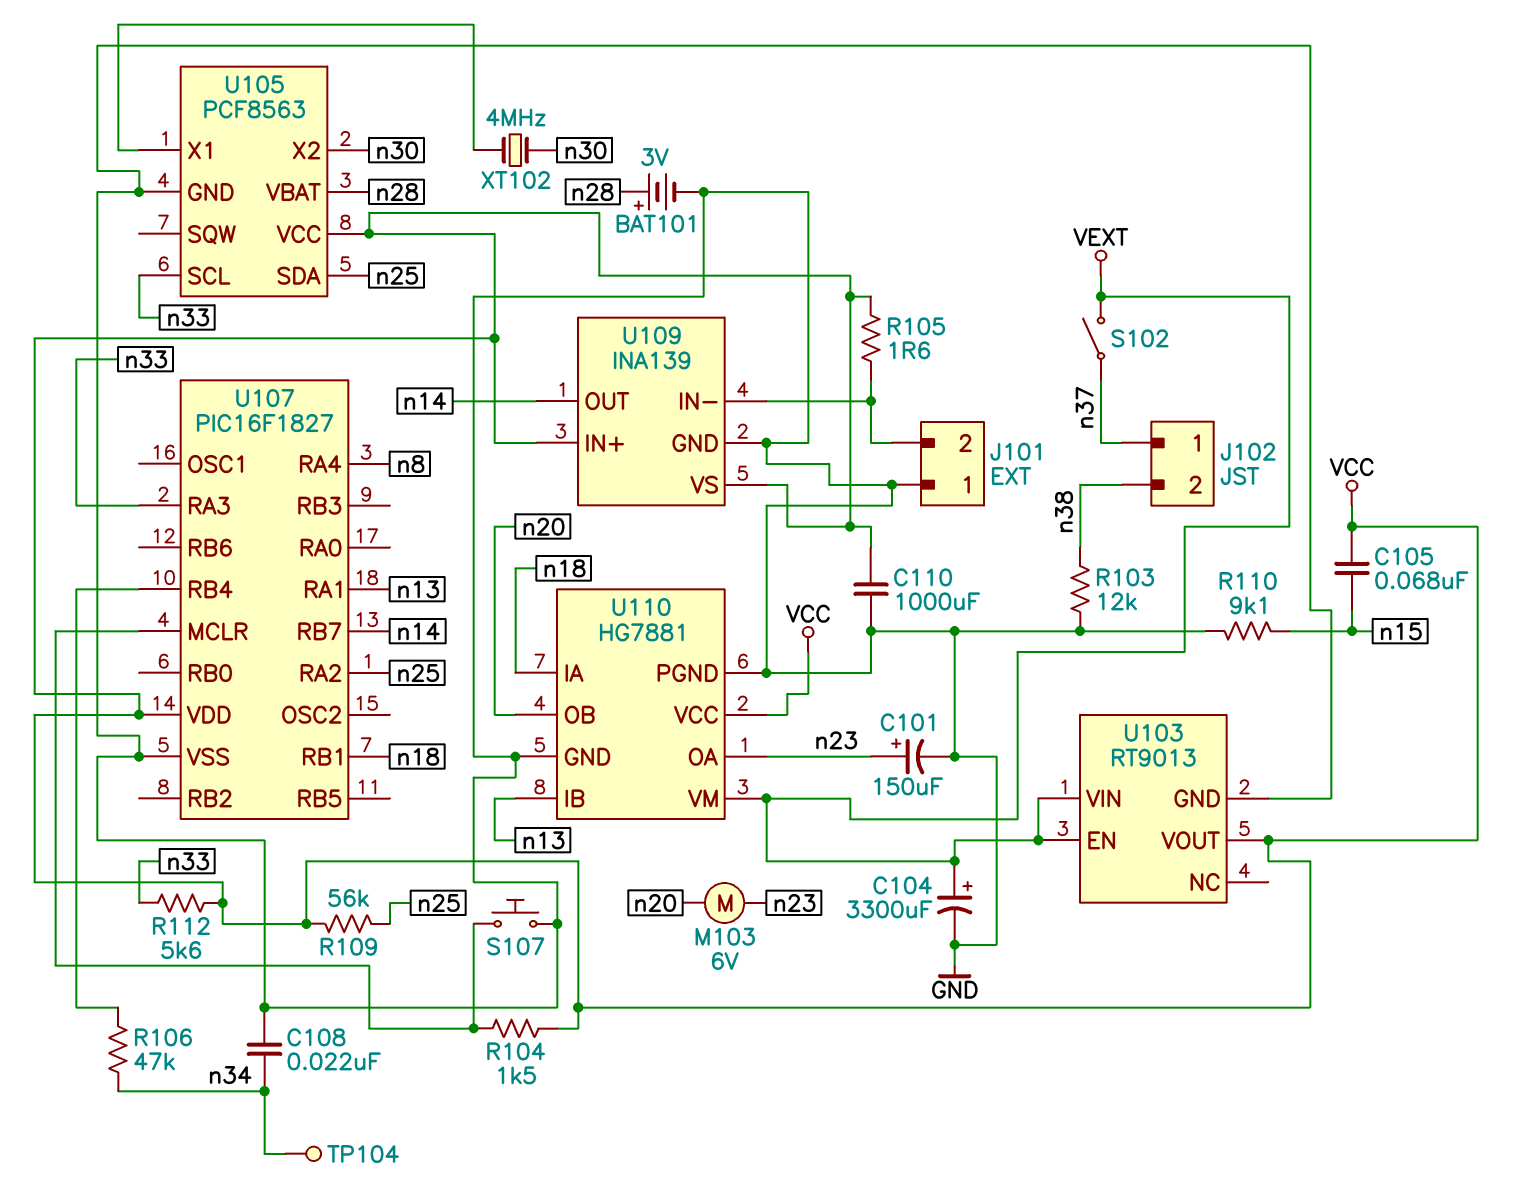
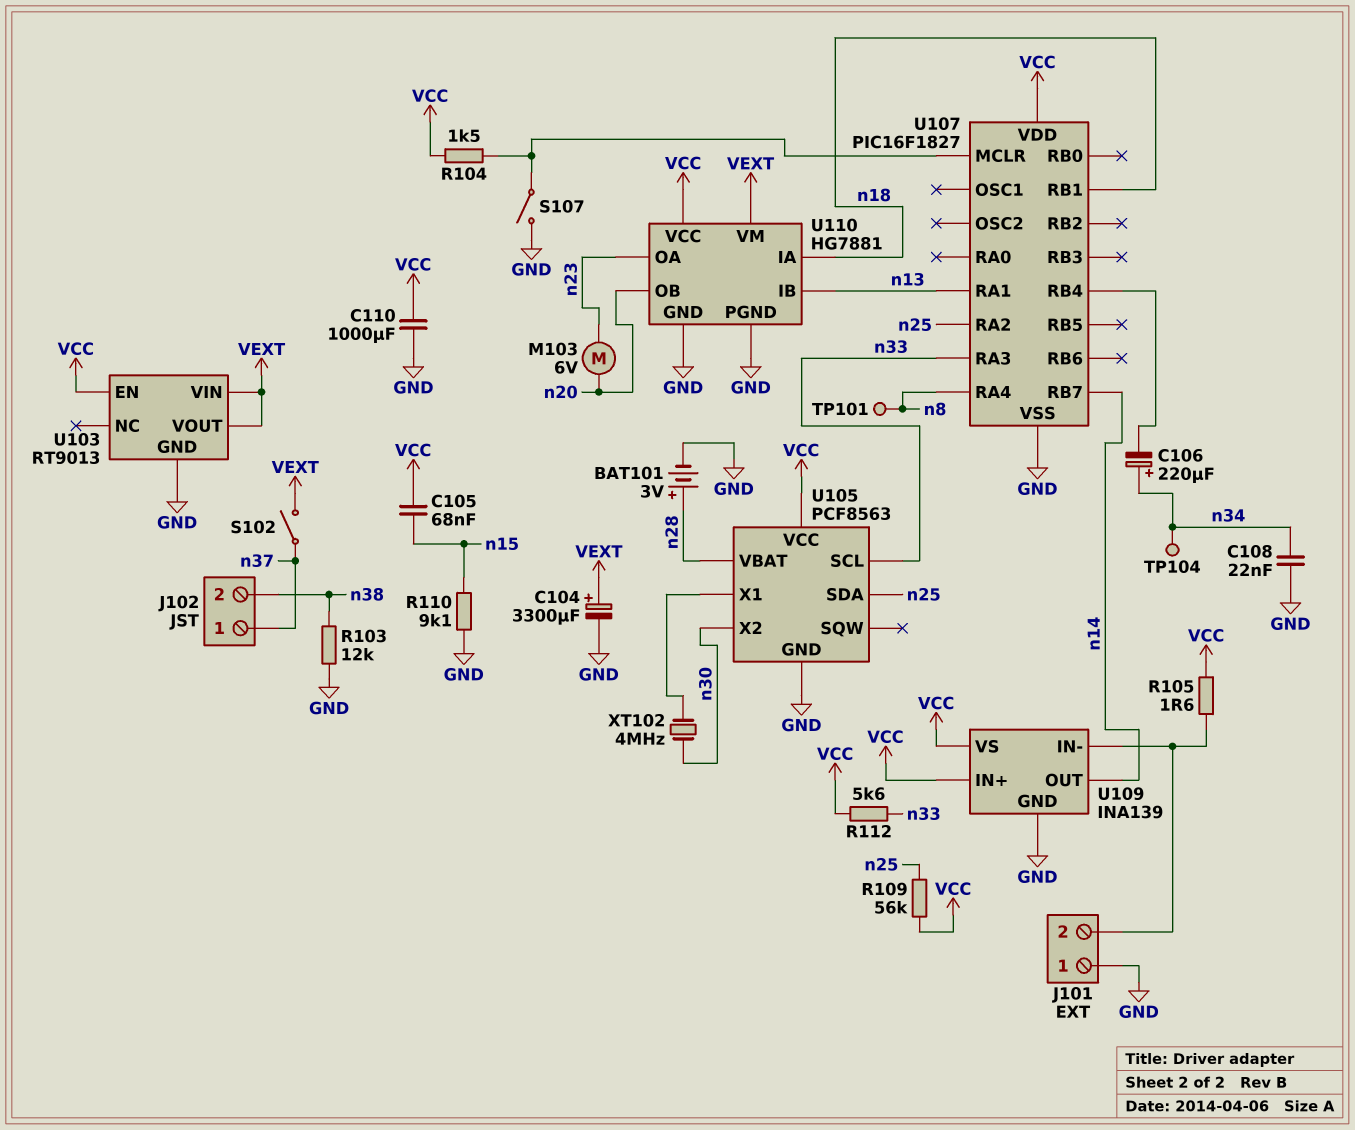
C101: 150uF (plus n23, minus GND) -> none
C106: none -> 220uF (plus n34, minus U107/RB4)
R106: 47k (U107/RB4, n34) -> none
S107: button (GND, U107/MCLR) -> switch (GND, U107/MCLR)
TP101: none -> test point (n8)
U103 pin EN: VEXT -> VCC
U103 pin VOUT: VCC -> VEXT

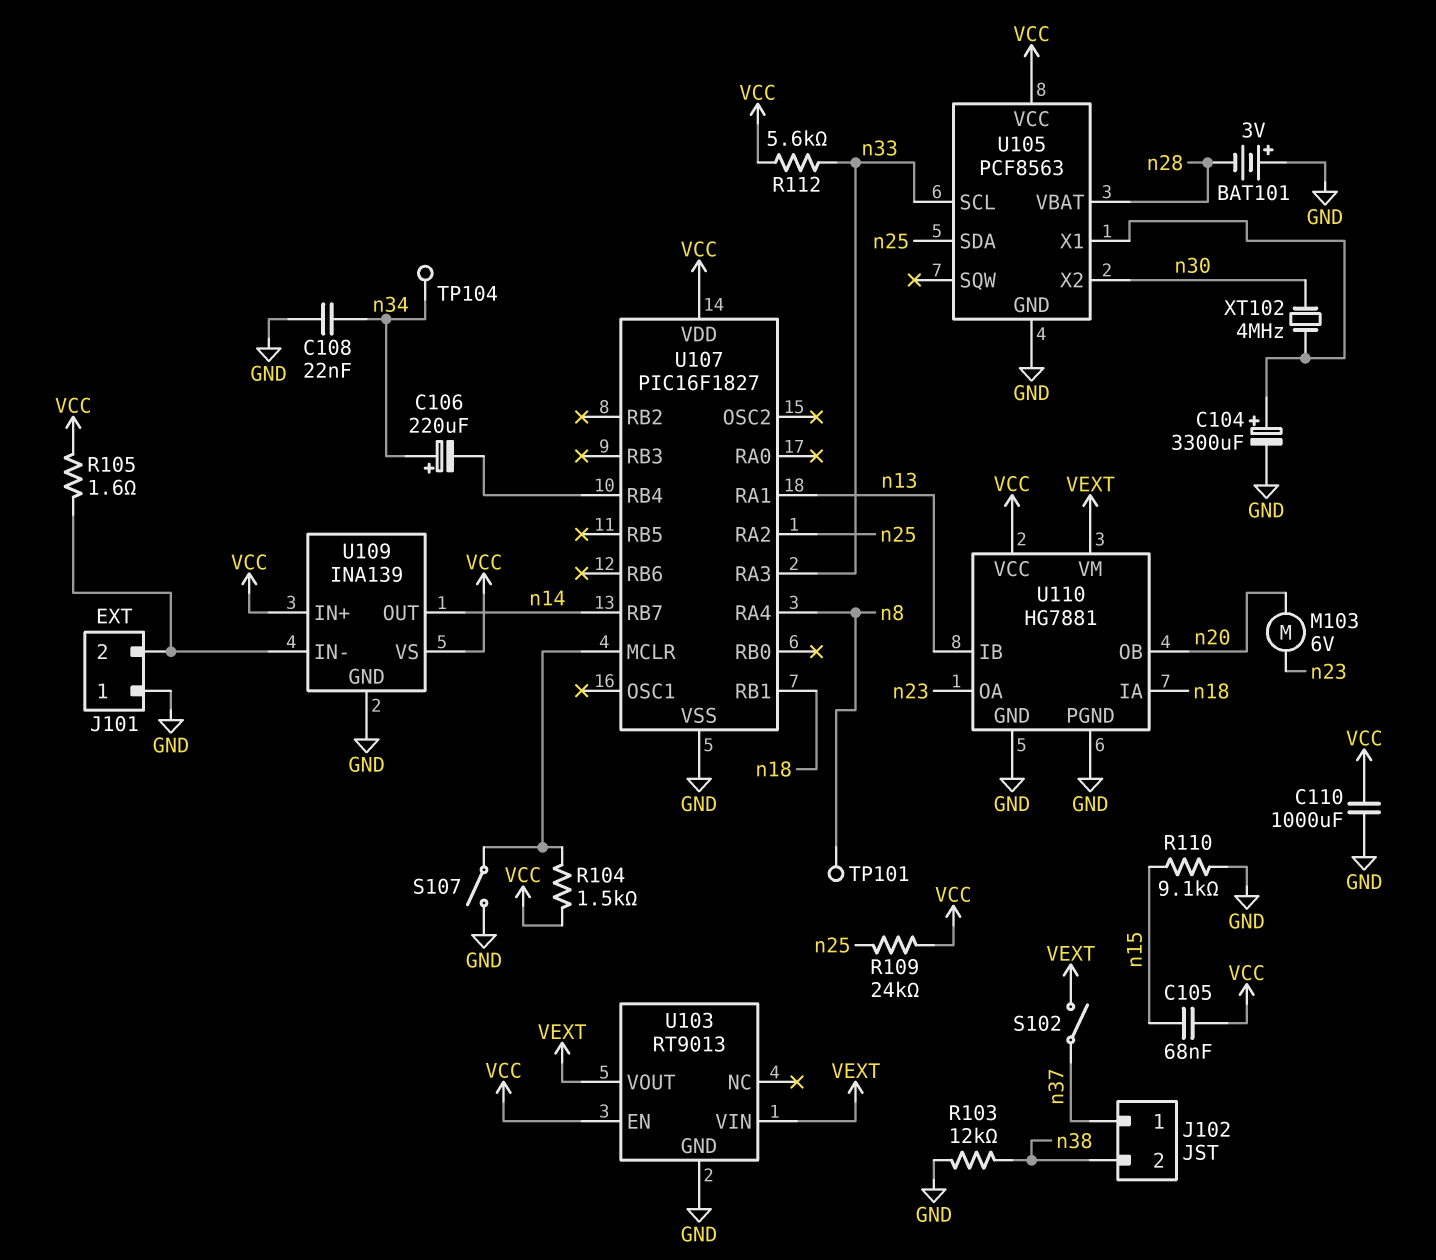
BAT101: 3V (plus n28, minus GND) -> 3V (plus GND, minus n28)
C104: 3300uF (plus VEXT, minus GND) -> 3300uF (plus U105/X1, minus GND)
R109: 56k (VCC, n25) -> 24k (VCC, n25)

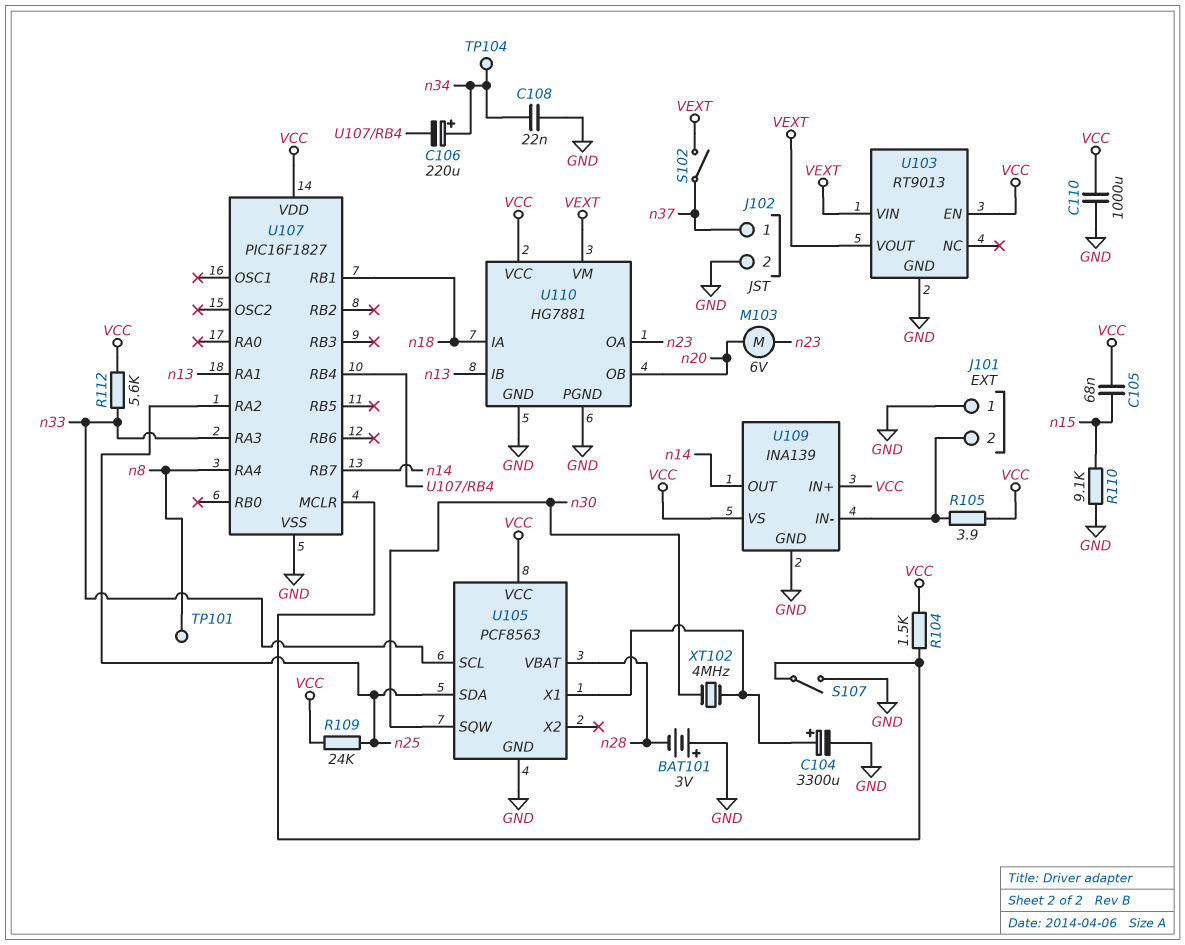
J102 pin 2: n38 -> GND
R103: 12k (GND, n38) -> none
R105: 1.6 (J101/2, VCC) -> 3.9 (J101/2, VCC)
U105 pin SQW: none -> n30
U105 pin X2: n30 -> none

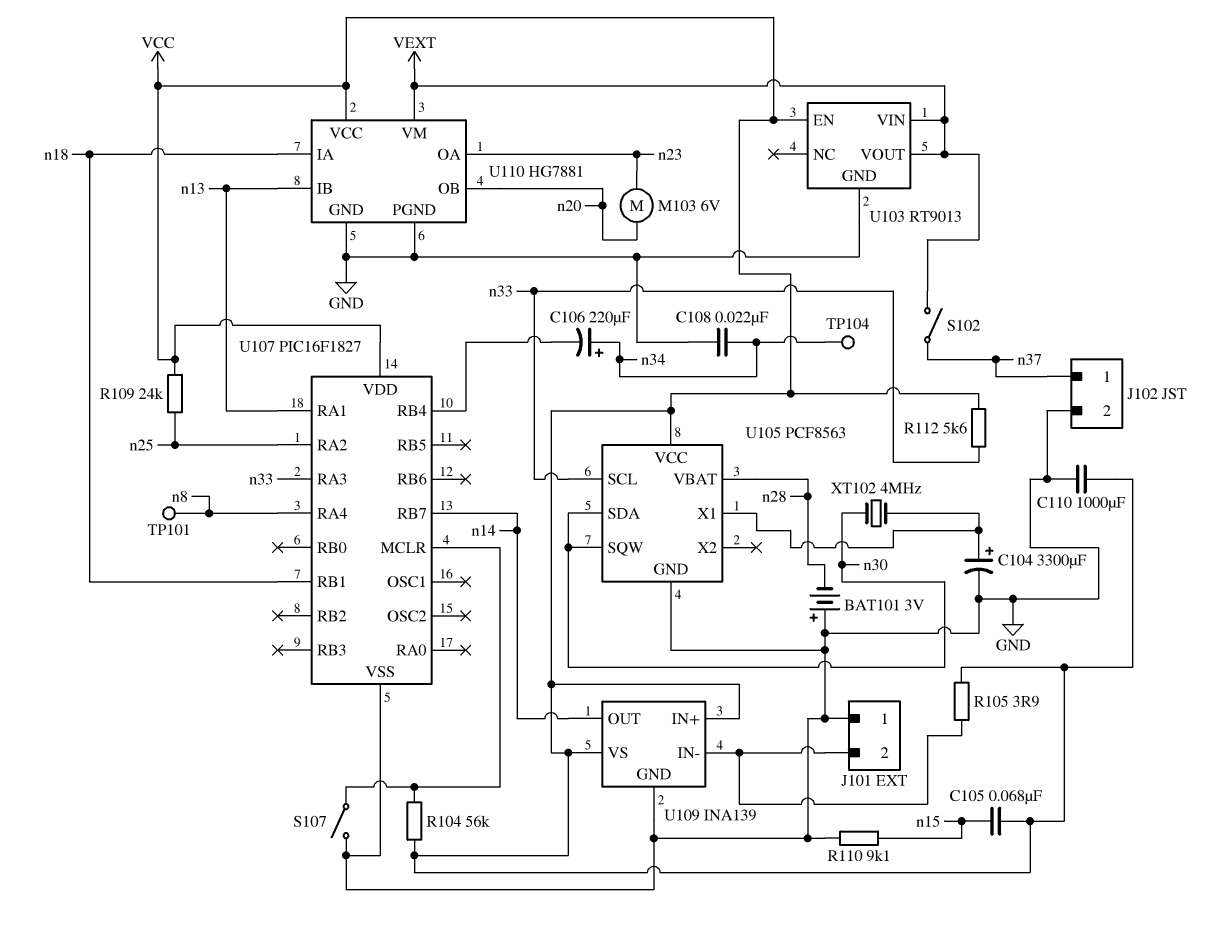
R104: 1.5k (U107/MCLR, VCC) -> 56k (U107/MCLR, VCC)
U105 pin SDA: n25 -> n30

